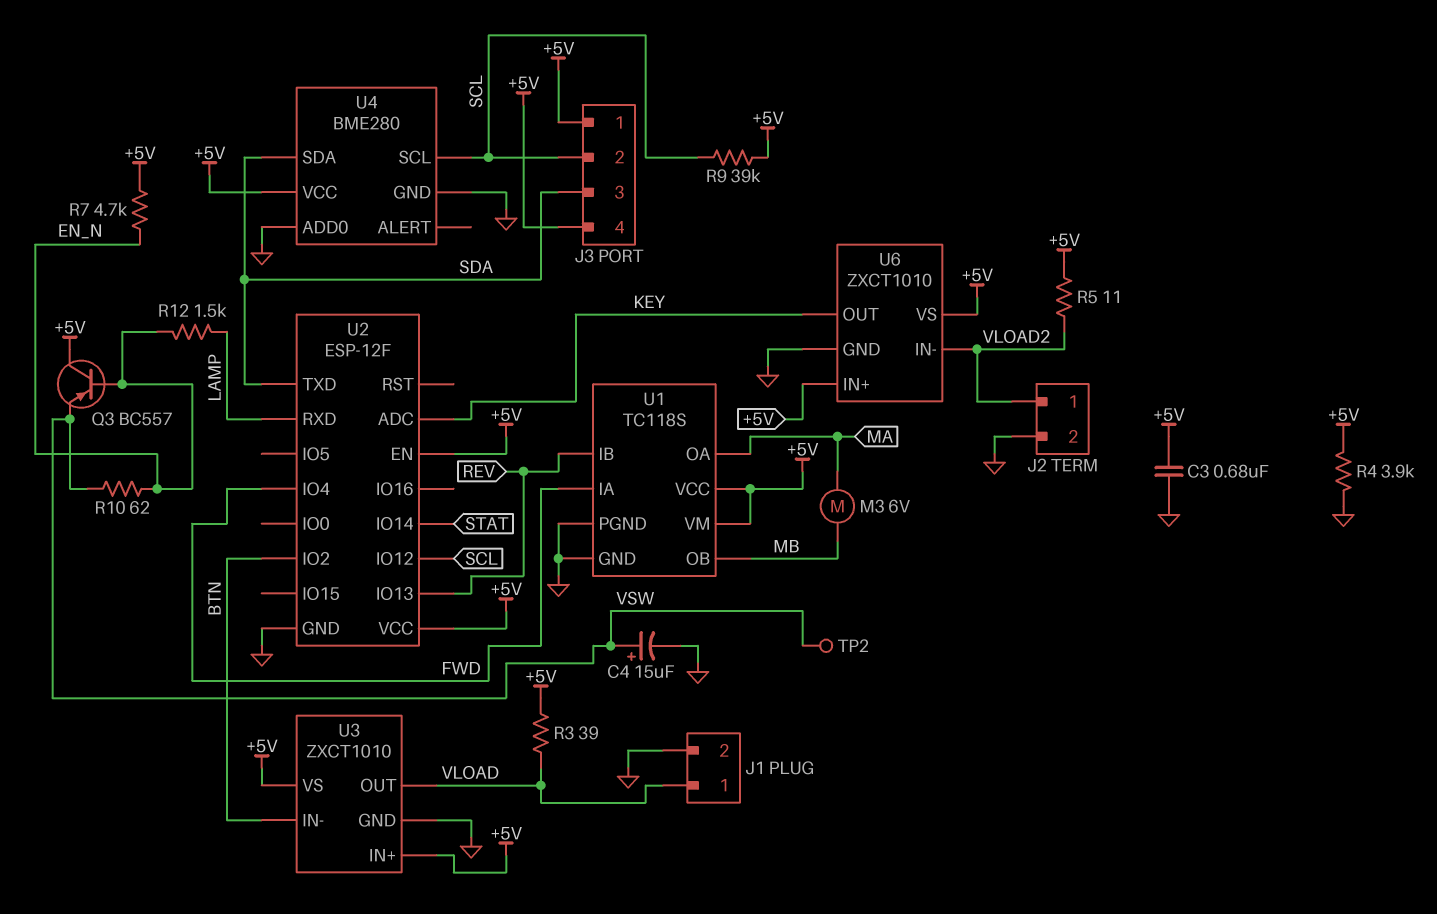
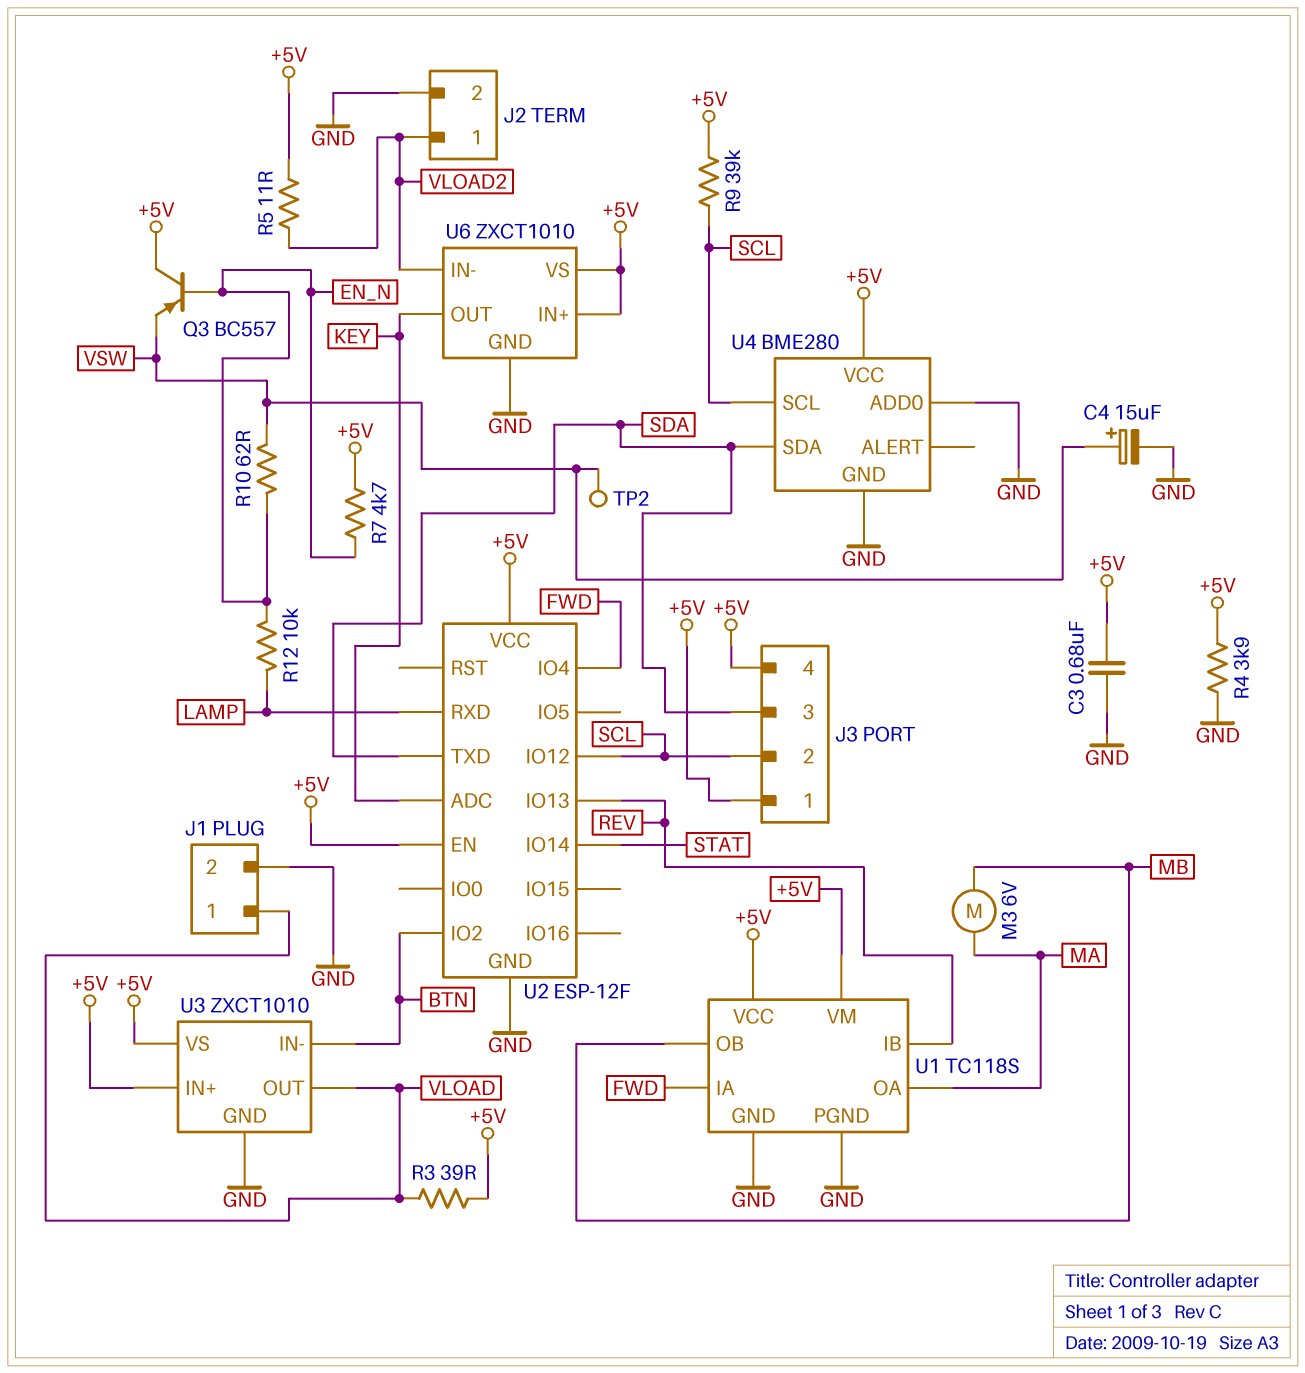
R12: 1.5k (EN_N, LAMP) -> 10k (EN_N, LAMP)

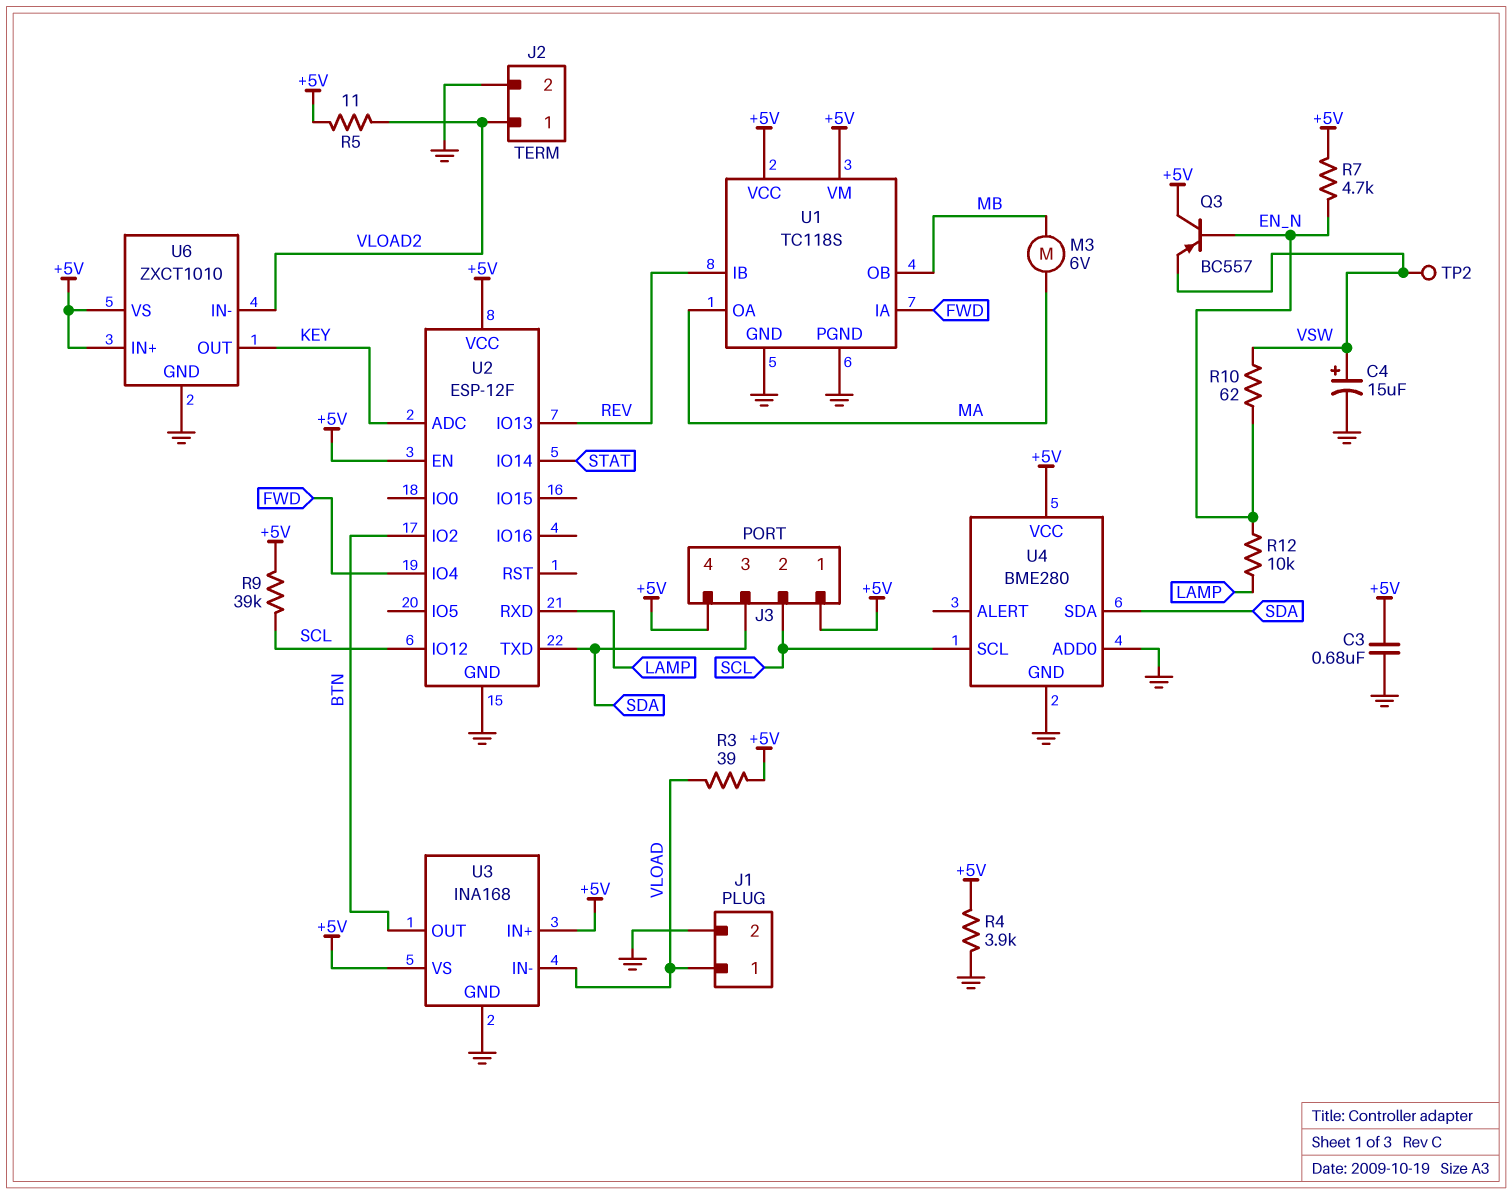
U3: ZXCT1010 -> INA168
U3 pin IN-: BTN -> VLOAD
U3 pin OUT: VLOAD -> BTN

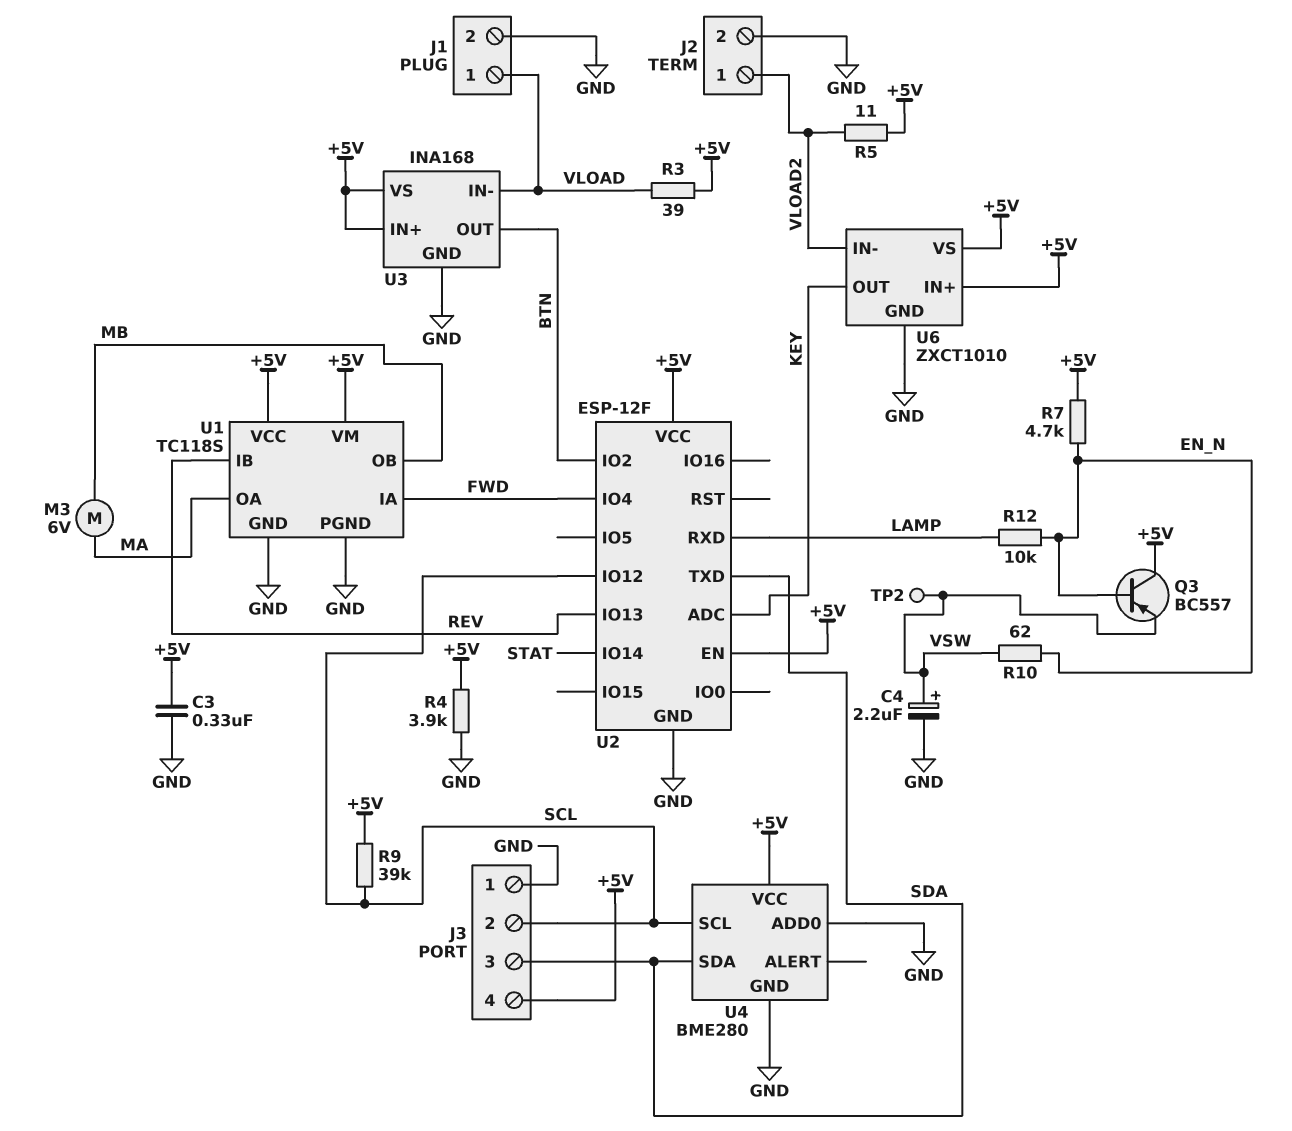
C3: 680nF (+5V, GND) -> 330nF (+5V, GND)
C4: 15uF (plus VSW, minus GND) -> 2.2uF (plus VSW, minus GND)
J3 pin 1: +5V -> GND

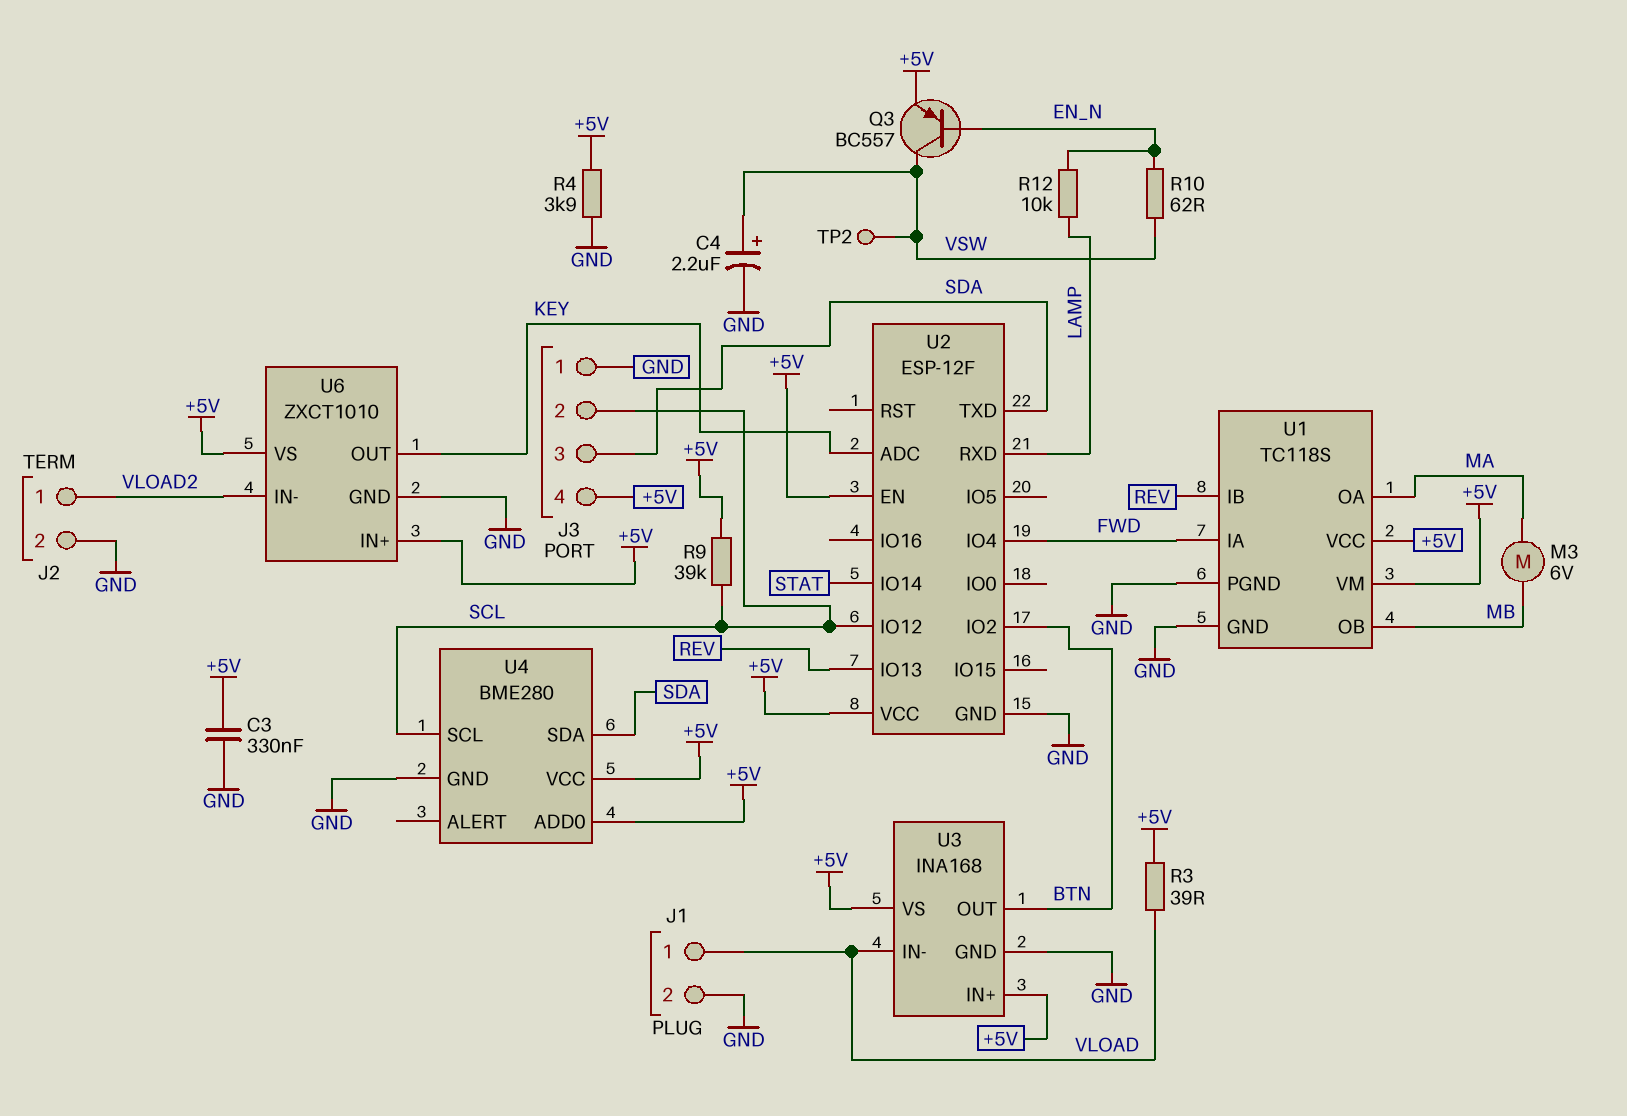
Q3: PNP BC557 (B EN_N, C +5V, E VSW) -> PNP BC557 (B EN_N, C VSW, E +5V)
R5: 11 (+5V, VLOAD2) -> none
R7: 4.7k (+5V, EN_N) -> none
U4 pin ADD0: GND -> +5V

